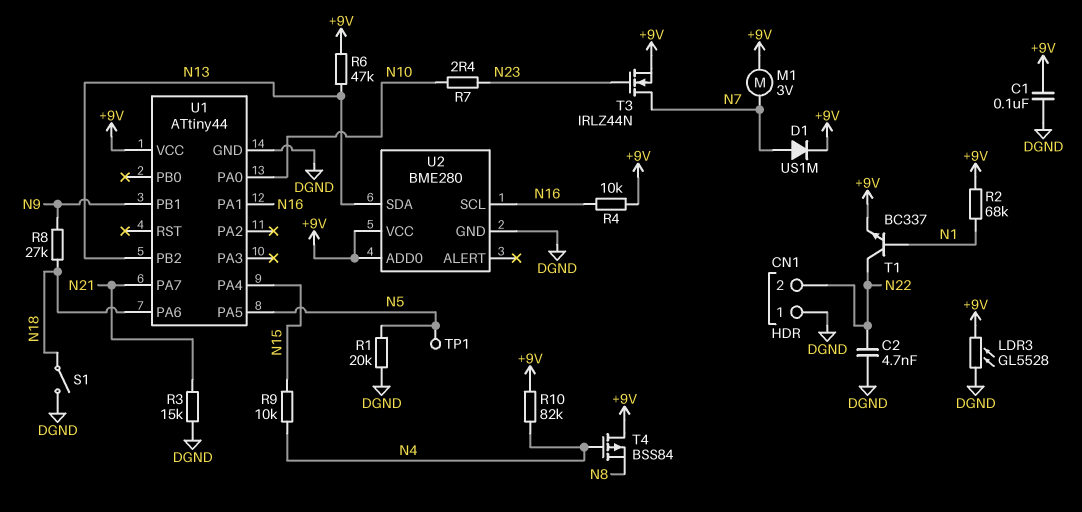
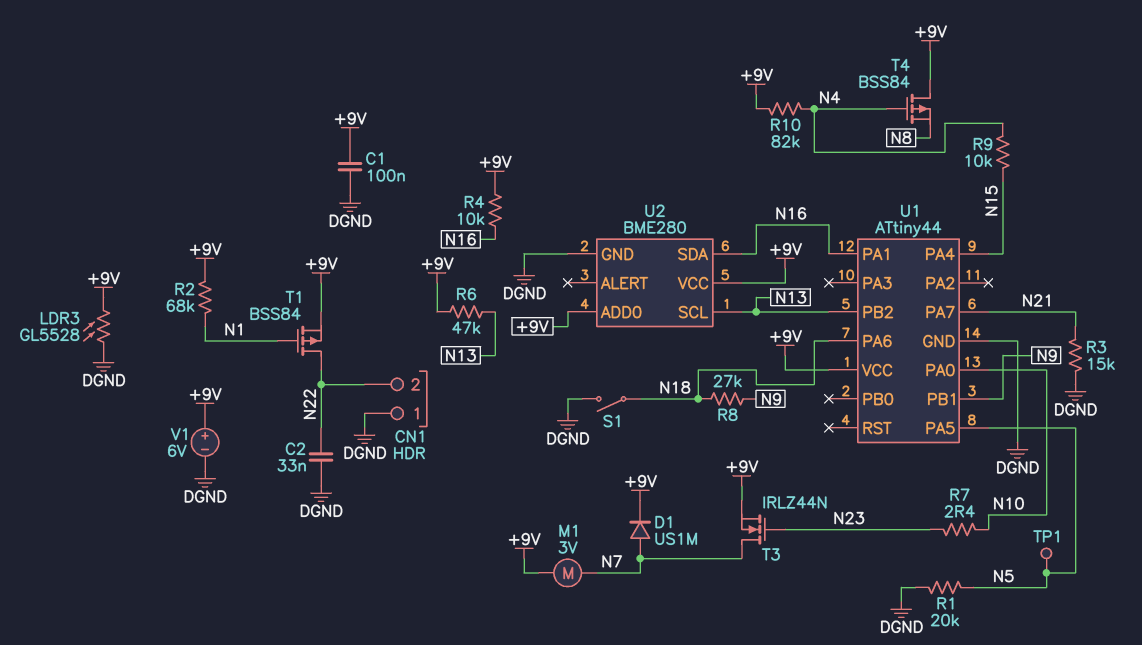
C2: 4.7nF (DGND, N22) -> 33nF (DGND, N22)
T1: NPN BC337 (B N1, C N22, E +9V) -> PMOS BSS84 (G N1, D N22, S +9V)
U2 pin SCL: N16 -> N13
U2 pin SDA: N13 -> N16
V1: none -> 6V (plus +9V, minus DGND)

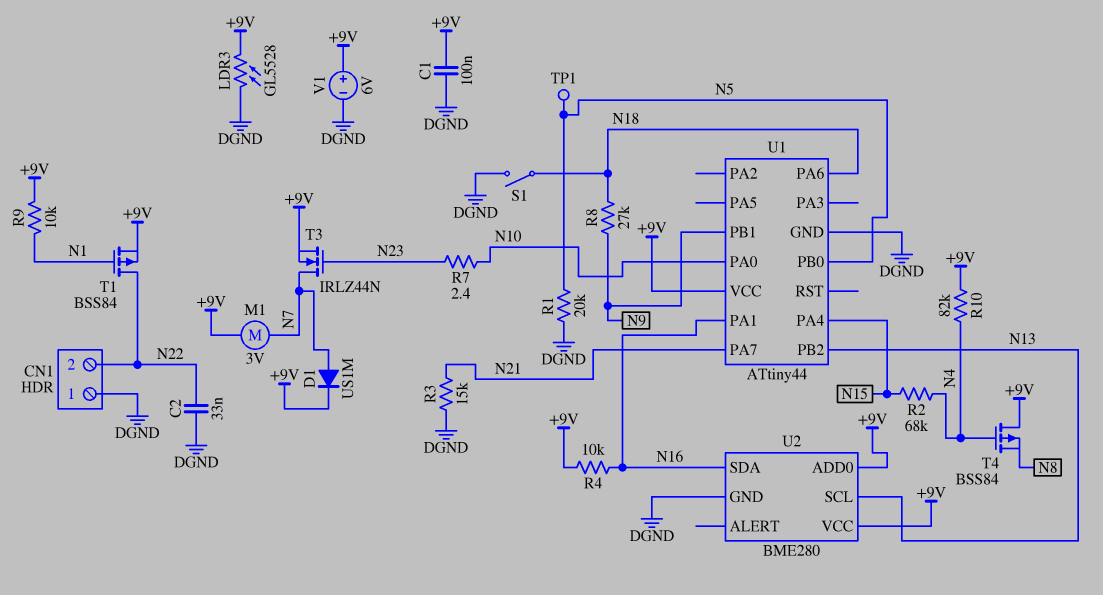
R2: 68k (+9V, N1) -> 68k (N4, N15)
R6: 47k (+9V, N13) -> none
R9: 10k (N4, N15) -> 10k (+9V, N1)
U1 pin PA5: N5 -> none
U1 pin PB0: none -> N5

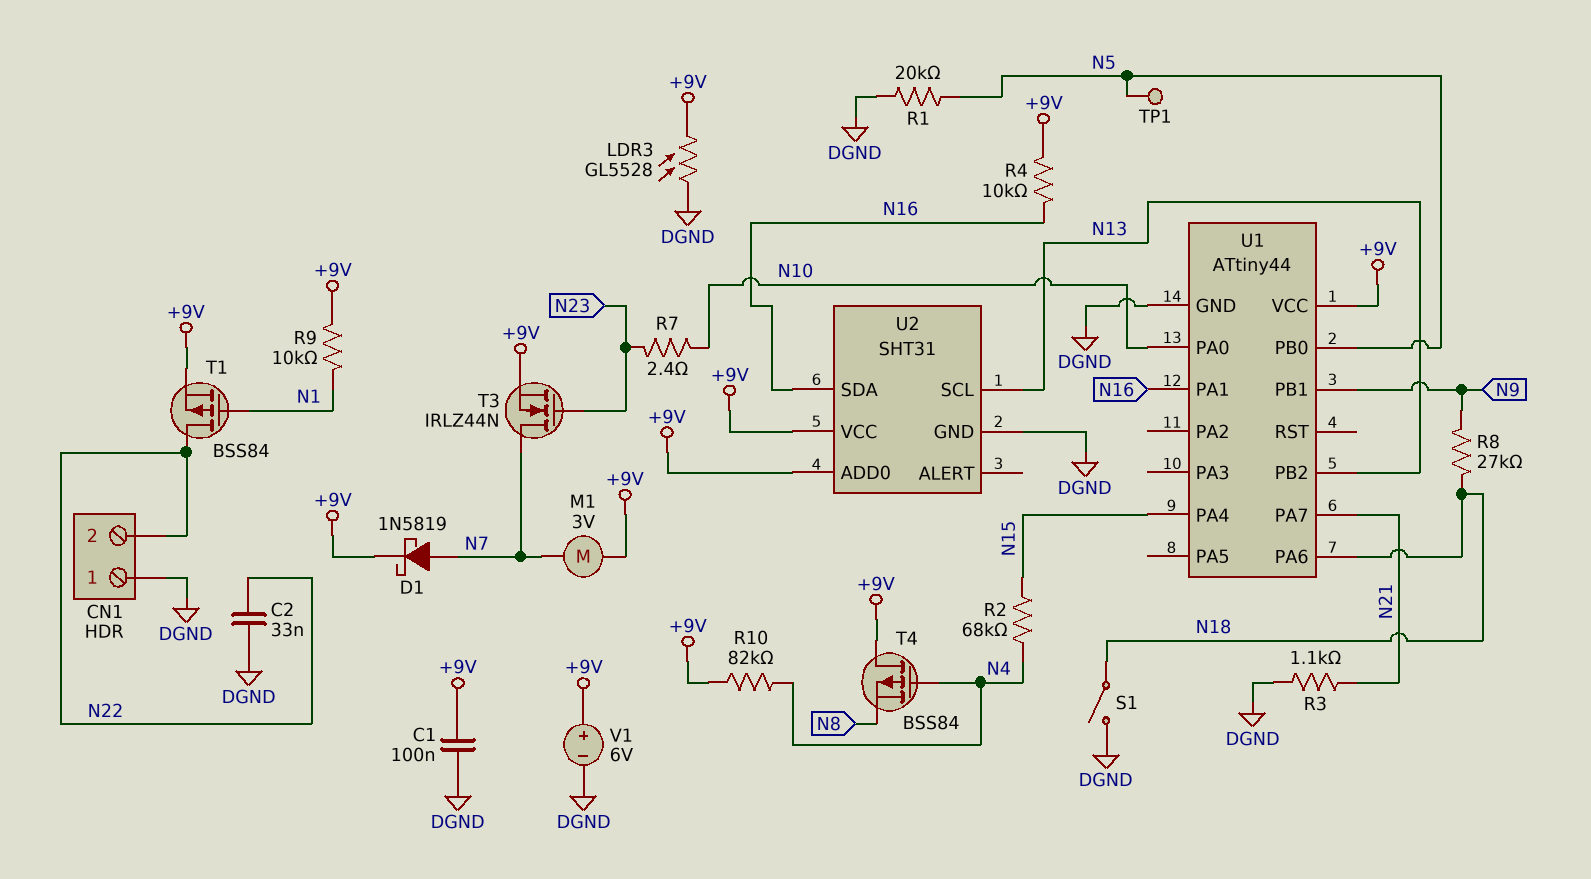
D1: diode US1M (A N7, K +9V) -> schottky 1N5819 (A N7, K +9V)
R3: 15k (DGND, N21) -> 1.1k (DGND, N21)
U2: BME280 -> SHT31

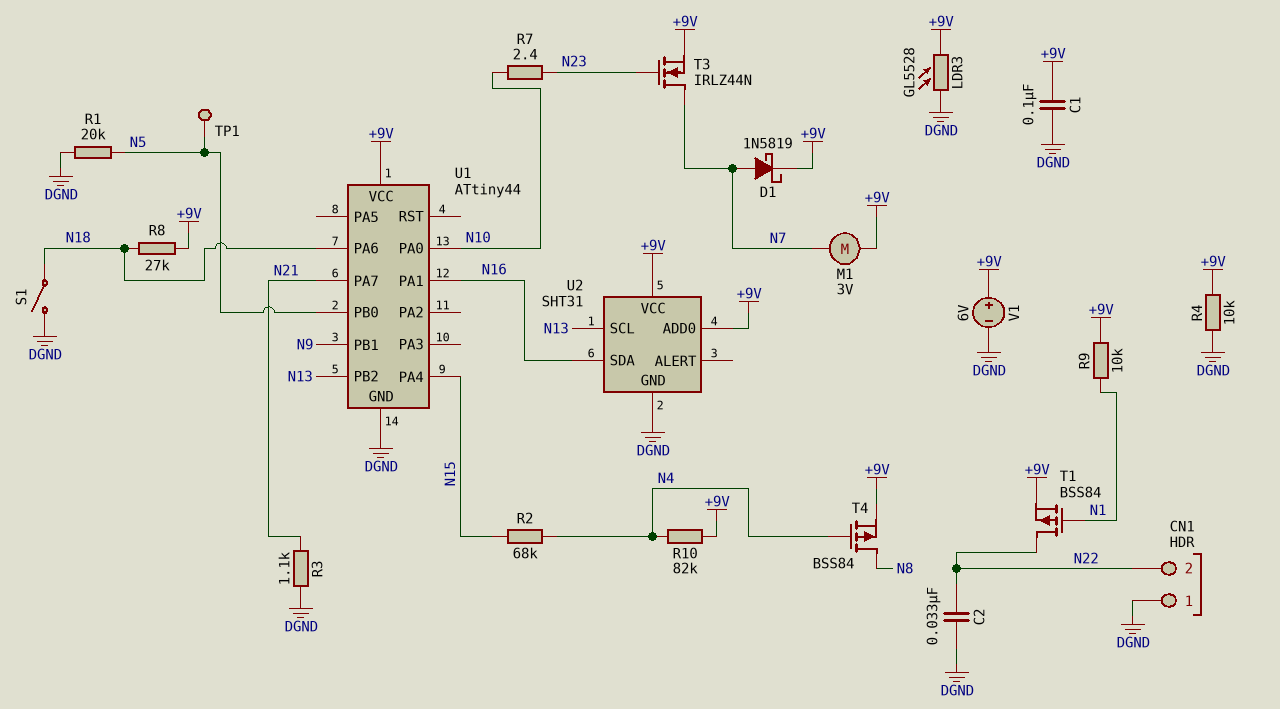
R4: 10k (+9V, N16) -> 10k (+9V, DGND)
R8: 27k (N9, N18) -> 27k (+9V, N18)
T4: PMOS BSS84 (G N4, D +9V, S N8) -> PMOS BSS84 (G N4, D N8, S +9V)

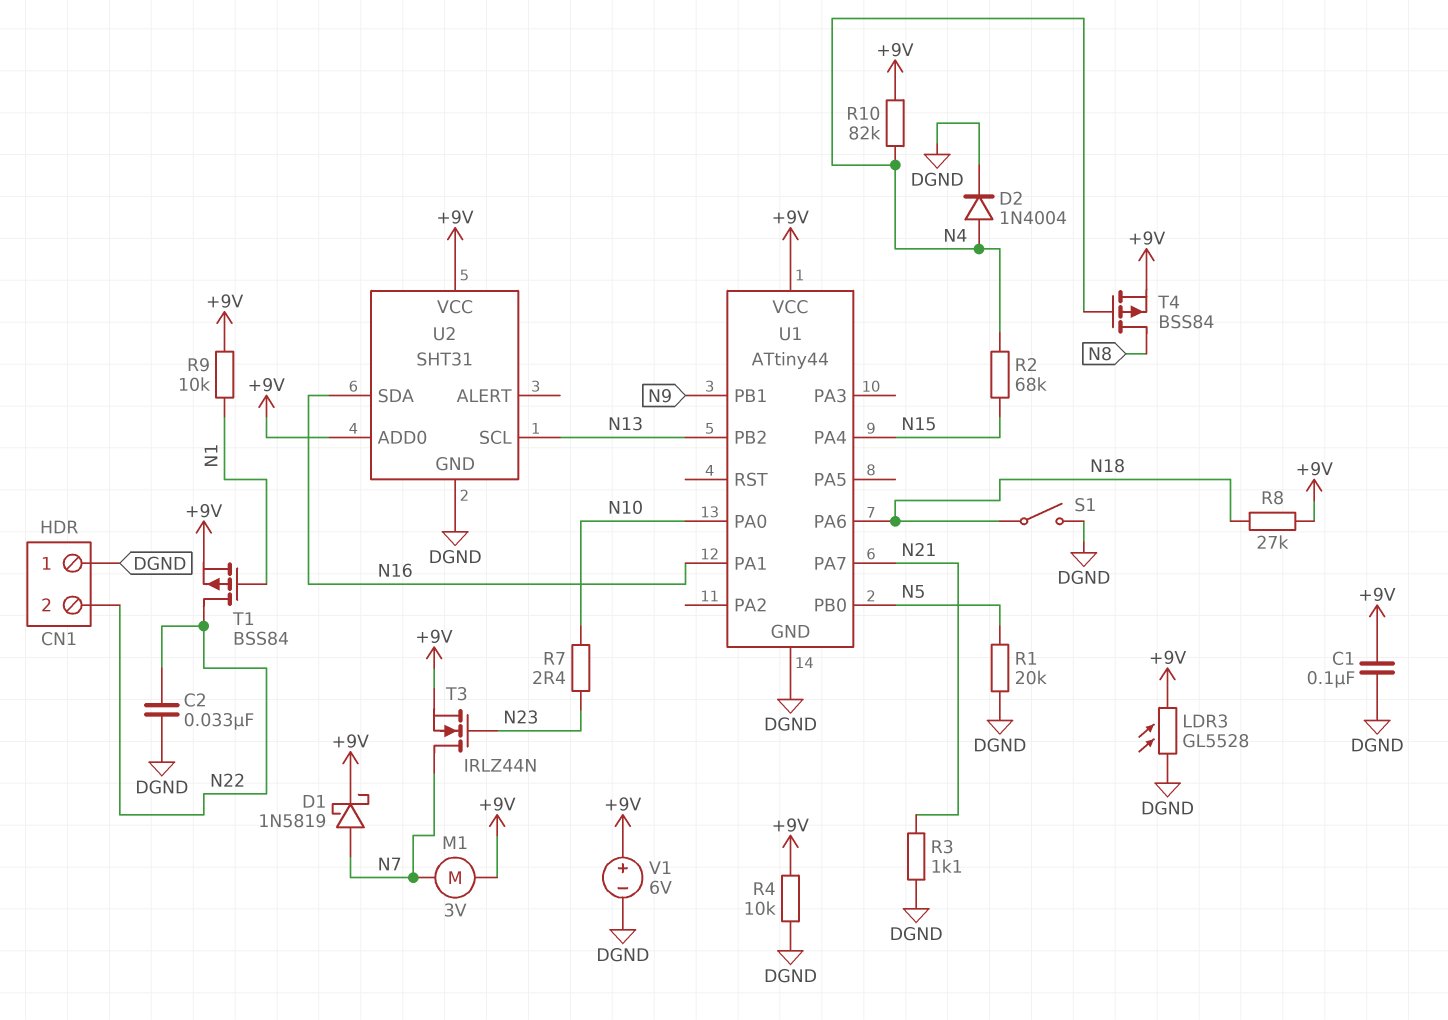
D2: none -> diode 1N4004 (A N4, K DGND)
TP1: test point (N5) -> none

